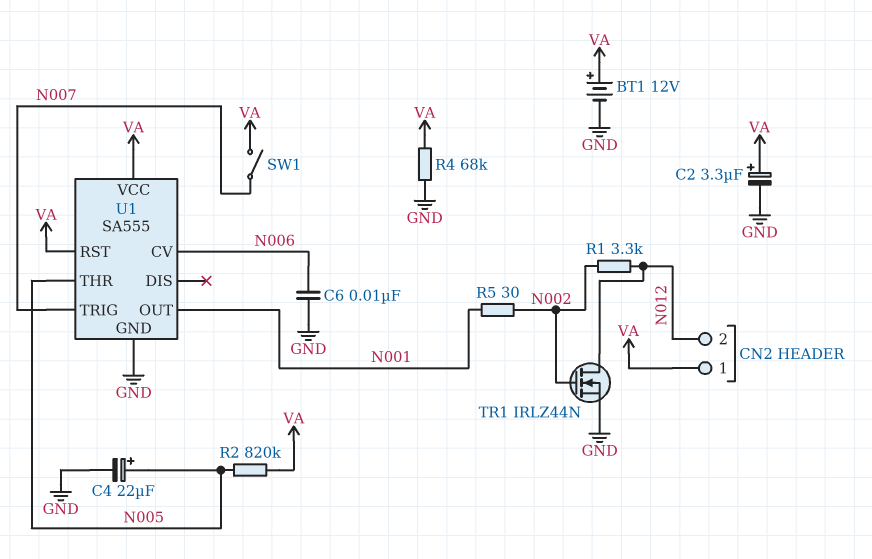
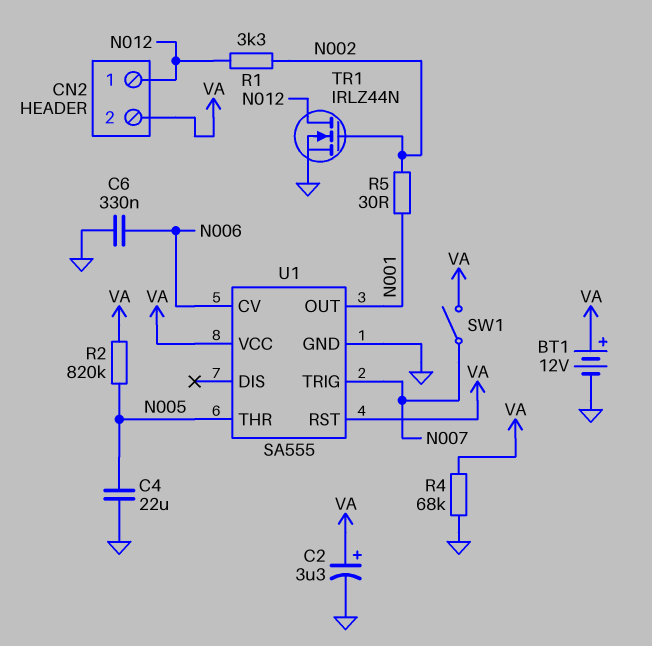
C4: 22uF (plus N005, minus GND) -> 22uF (GND, N005)
C6: 10nF (GND, N006) -> 330nF (GND, N006)
CN2 pin 1: VA -> N012
CN2 pin 2: N012 -> VA

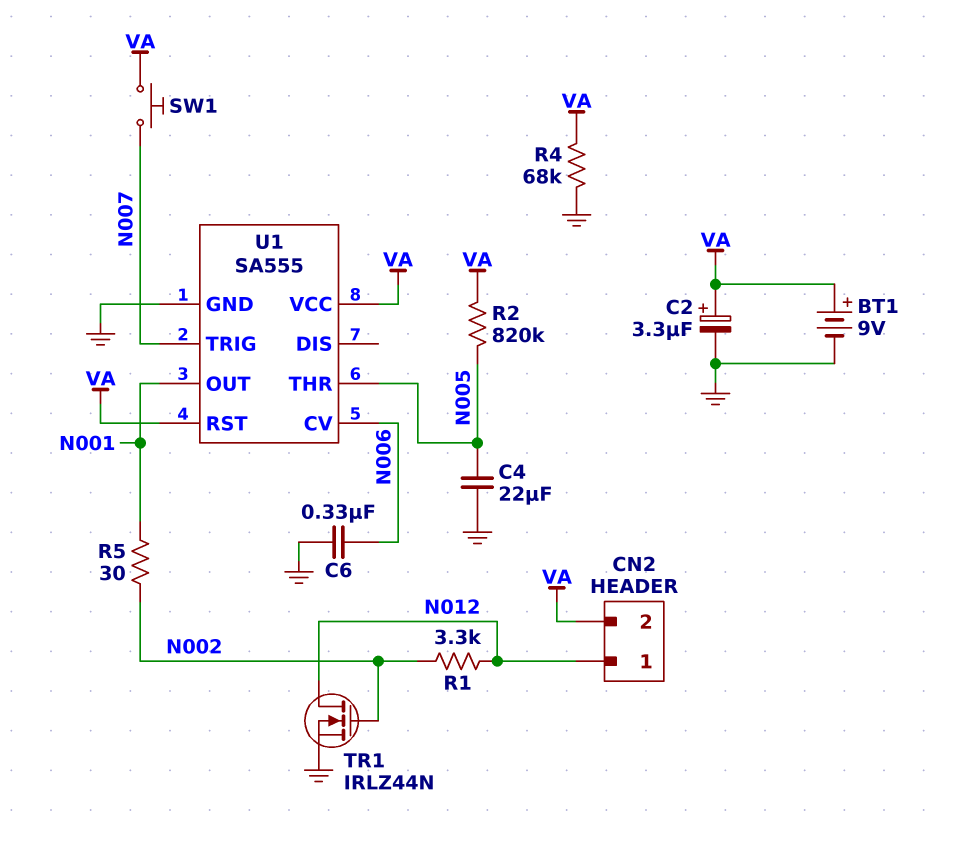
BT1: 12V (plus VA, minus GND) -> 9V (plus VA, minus GND)
SW1: switch (N007, VA) -> button (N007, VA)

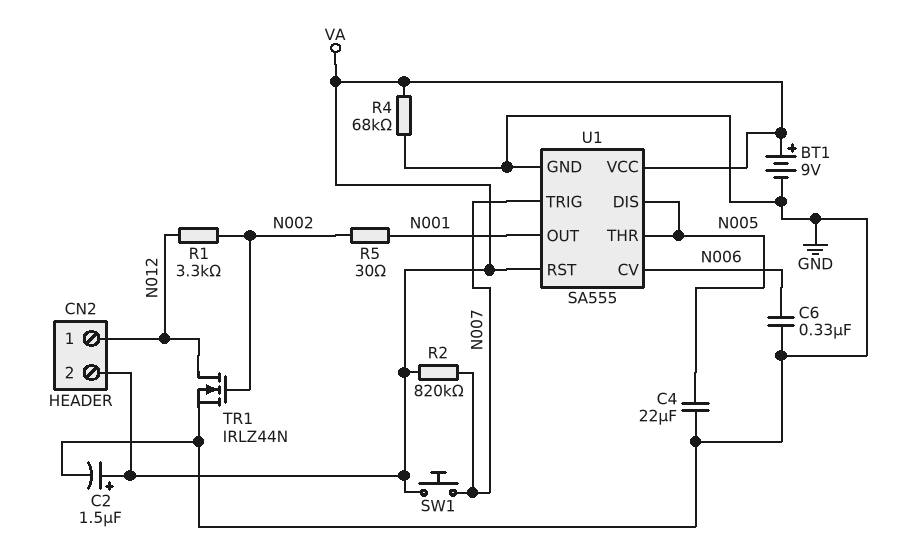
C2: 3.3uF (plus VA, minus GND) -> 1.5uF (plus VA, minus GND)
R2: 820k (N005, VA) -> 820k (N007, VA)
U1 pin DIS: none -> N005

